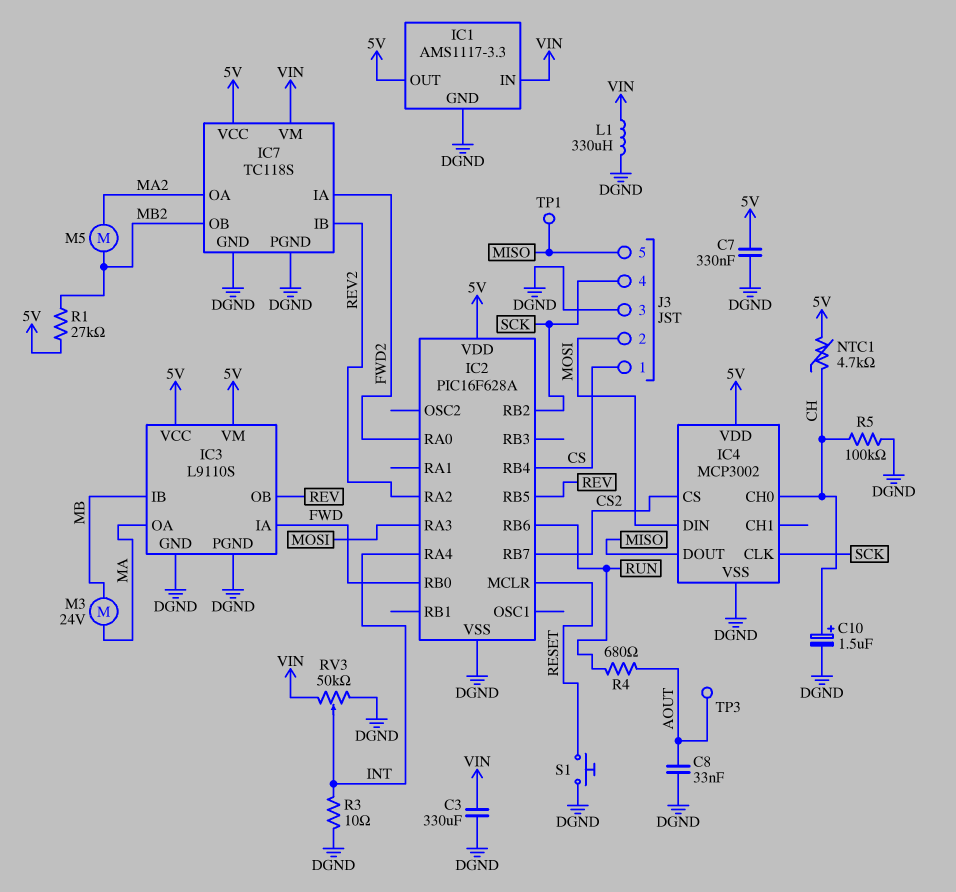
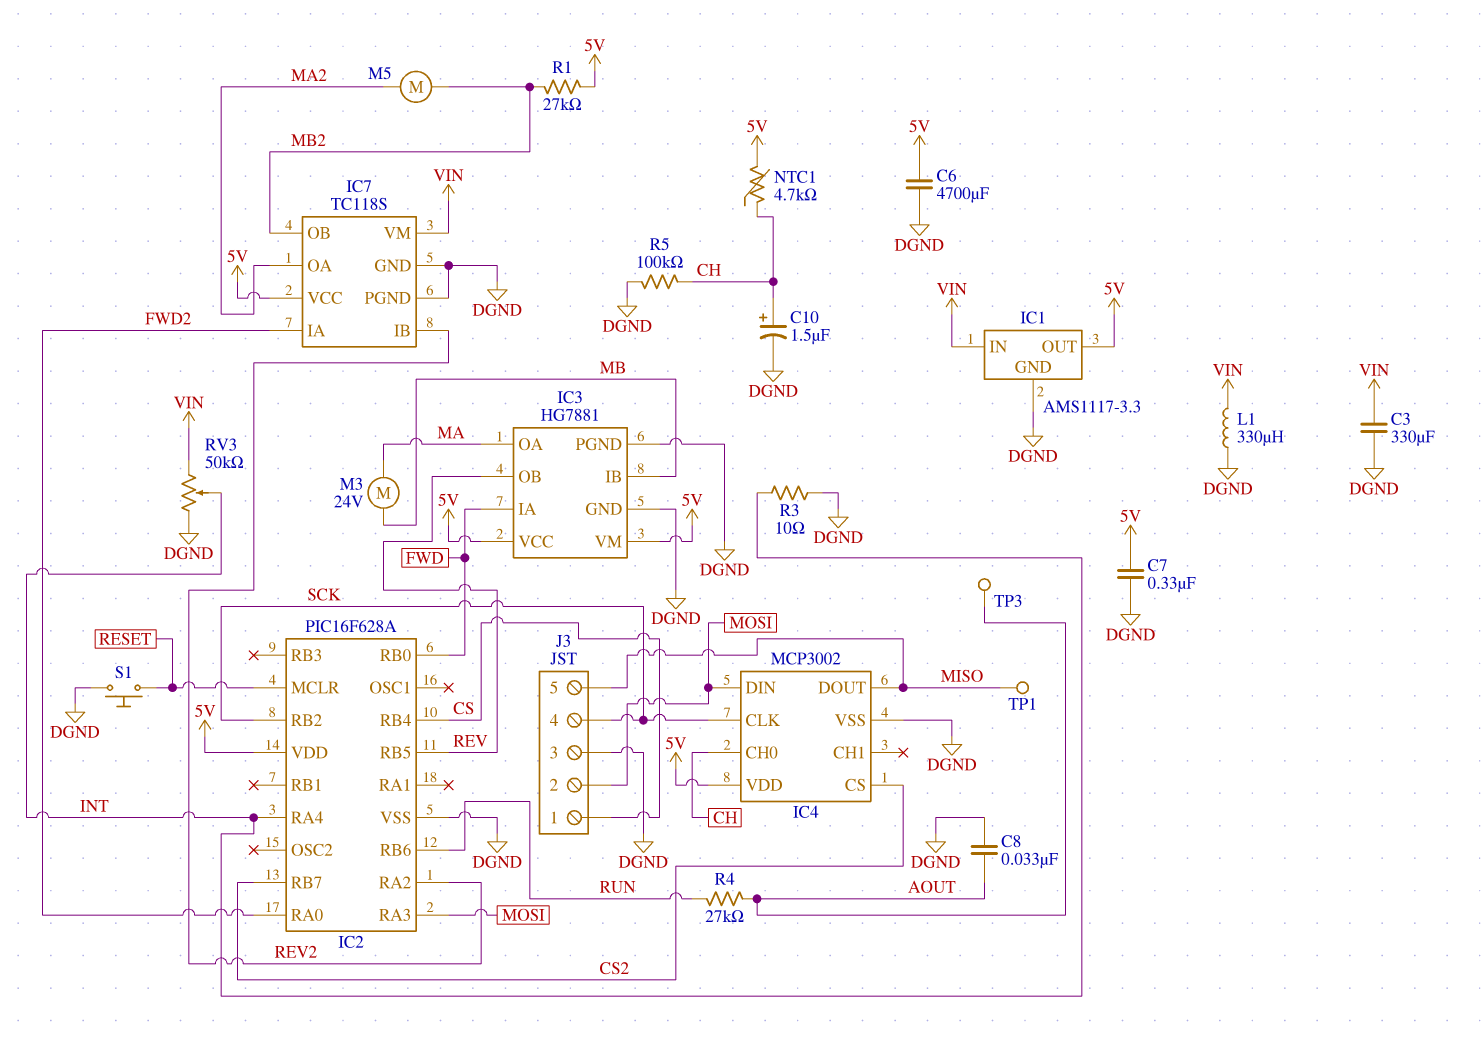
C6: none -> 4700uF (5V, DGND)
IC3: L9110S -> HG7881
R4: 680 (AOUT, RUN) -> 27k (AOUT, RUN)

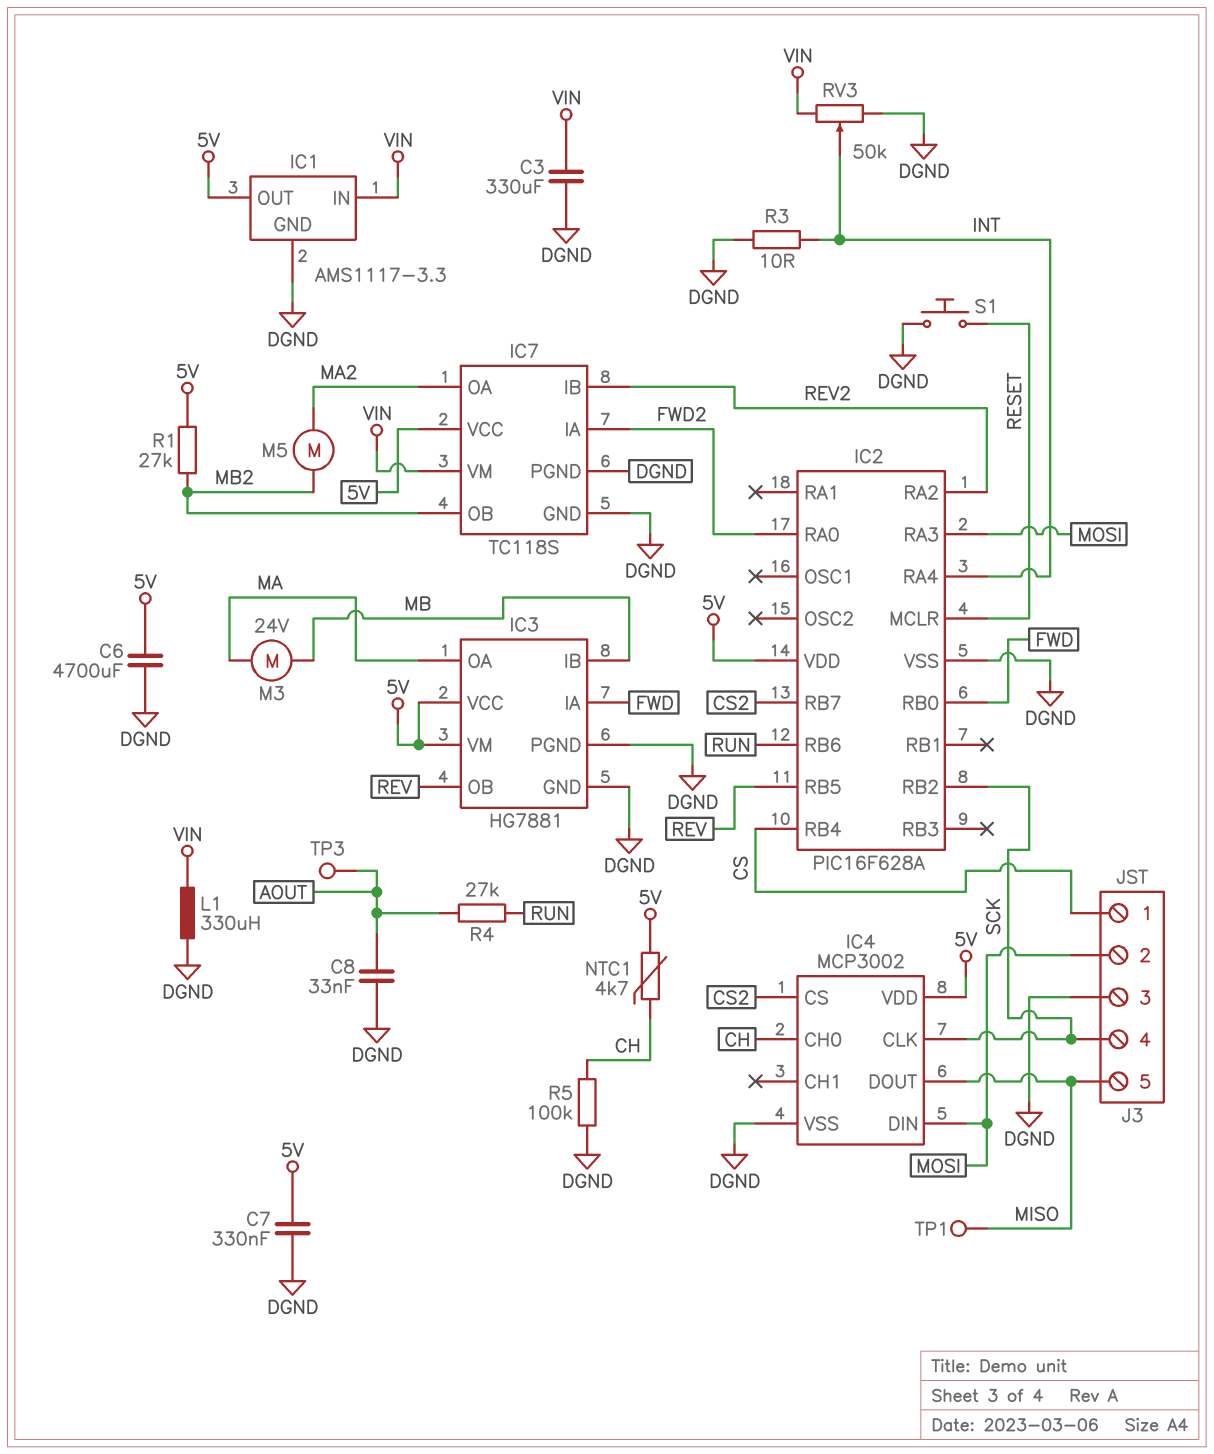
C10: 1.5uF (plus CH, minus DGND) -> none

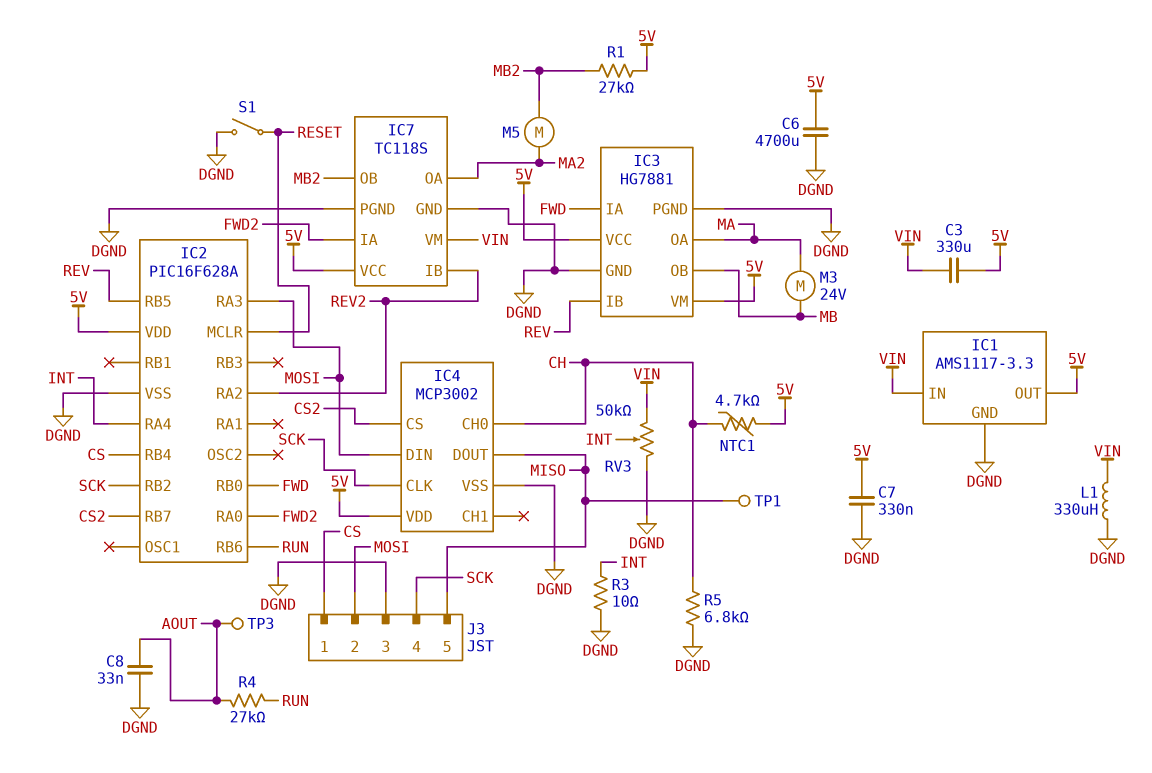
C3: 330uF (DGND, VIN) -> 330uF (5V, VIN)
IC3 pin IB: MB -> REV
IC3 pin OB: REV -> MB
R5: 100k (CH, DGND) -> 6.8k (CH, DGND)
S1: button (DGND, RESET) -> switch (DGND, RESET)

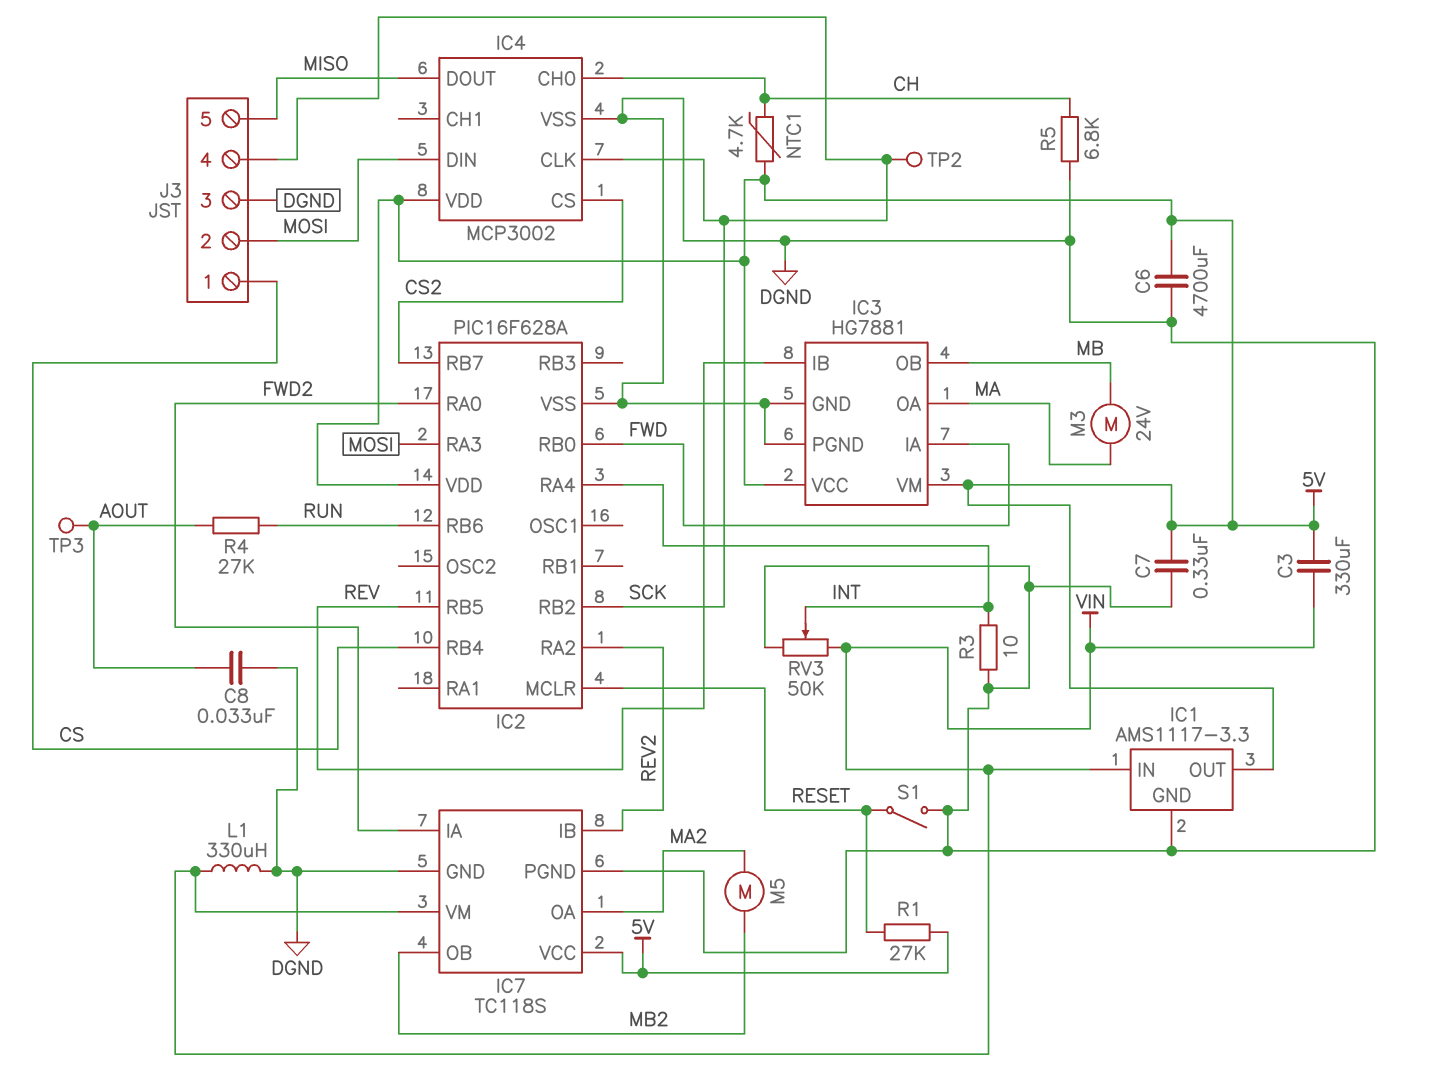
R1: 27k (5V, MB2) -> 27k (5V, RESET)
TP1: test point (MISO) -> none
TP2: none -> test point (SCK)

